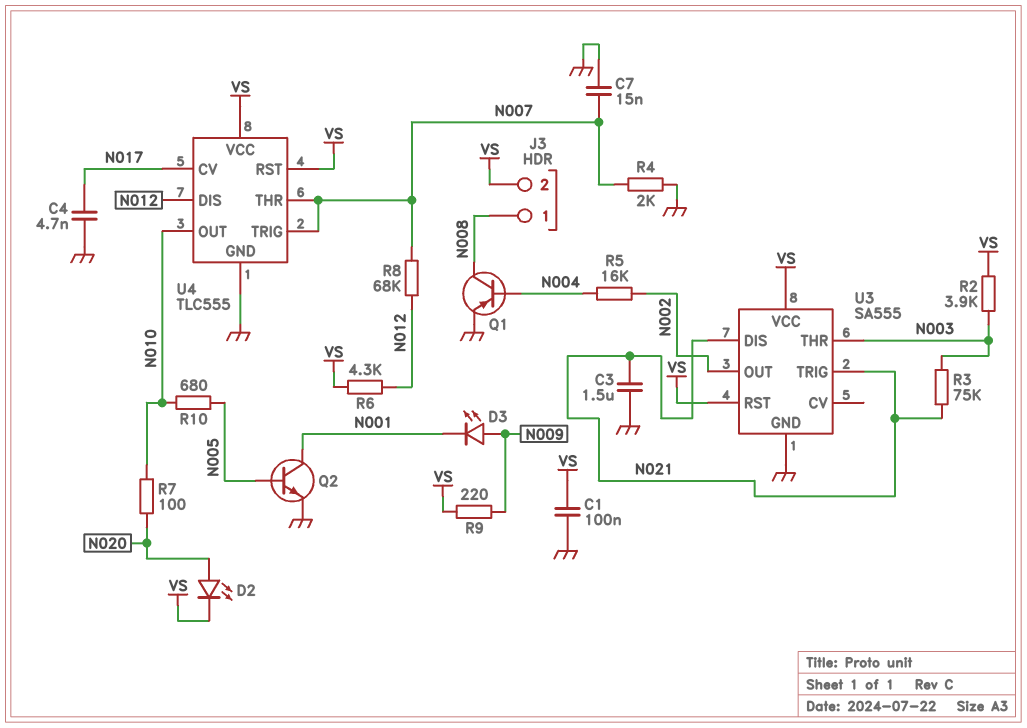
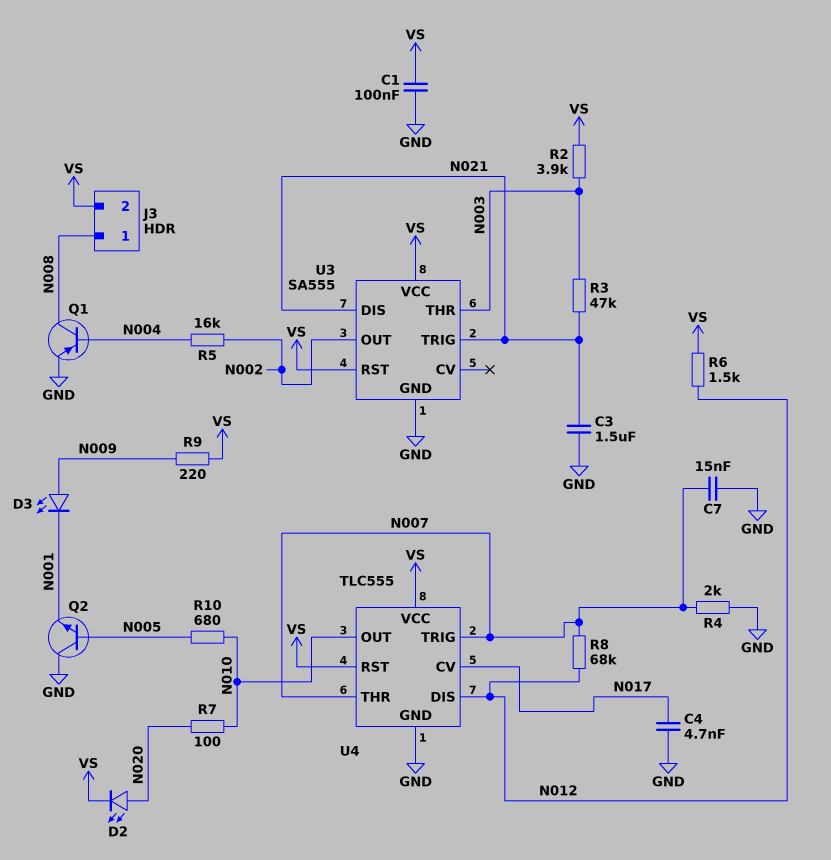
Q2: NPN (B N005, C N001, E GND) -> NPN (B N005, C GND, E N001)
R3: 75k (N003, N021) -> 47k (N003, N021)
R6: 4.3k (N012, VS) -> 1.5k (N012, VS)

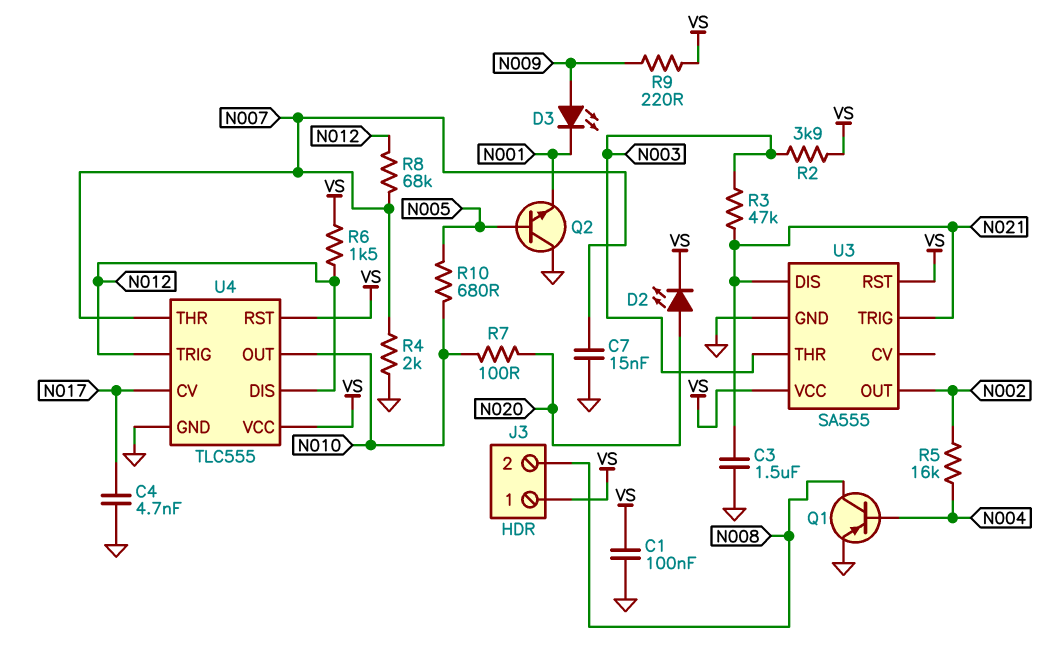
J3 pin 1: N008 -> VS
J3 pin 2: VS -> N008
U4 pin TRIG: N007 -> N012

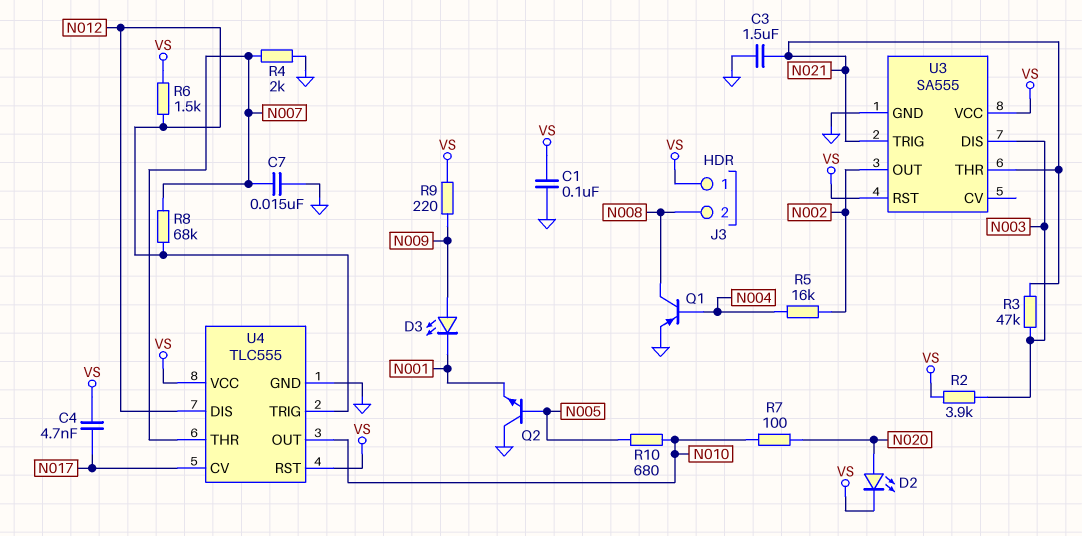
C4: 4.7nF (GND, N017) -> 4.7nF (N017, VS)
U3 pin DIS: N021 -> N003
U3 pin THR: N003 -> N021

